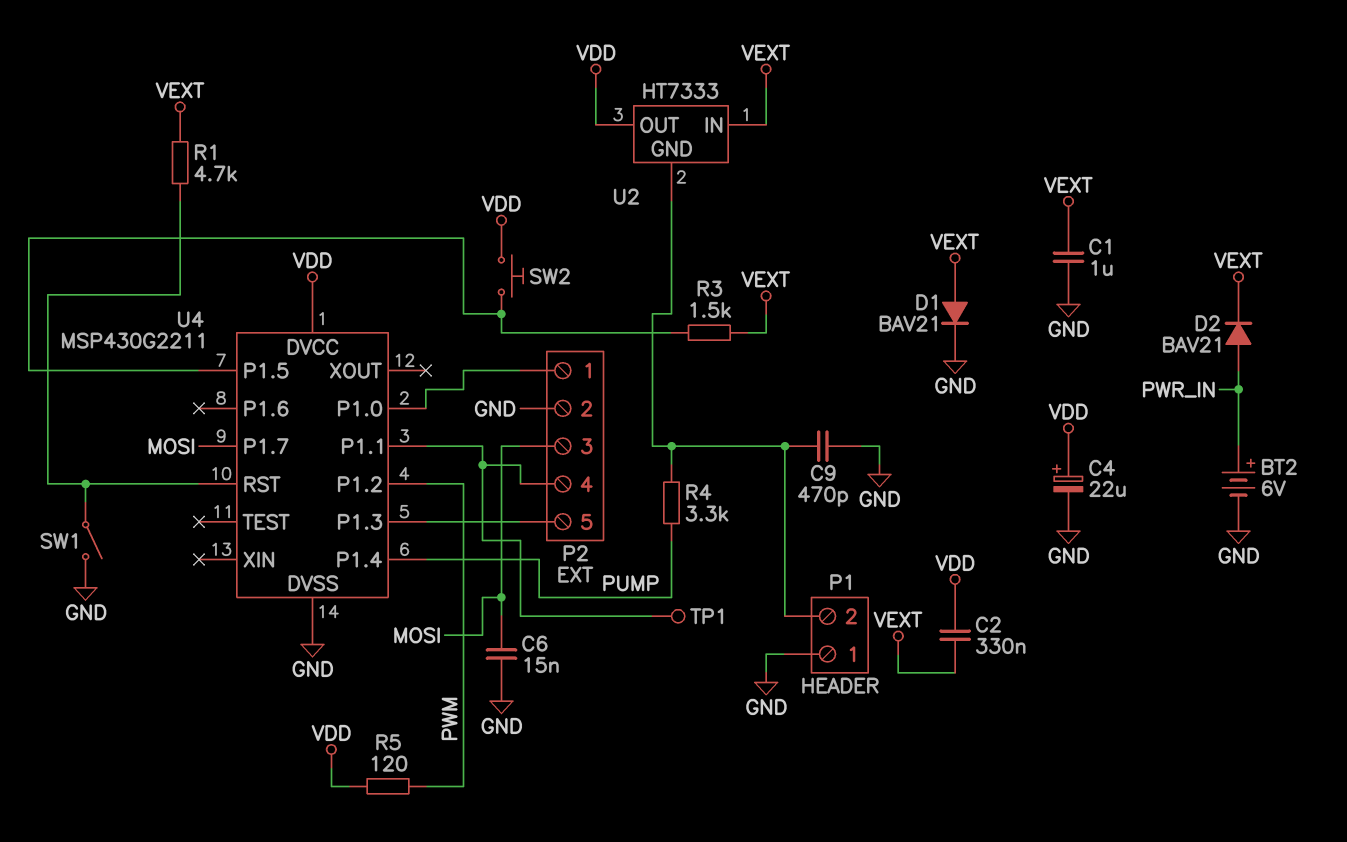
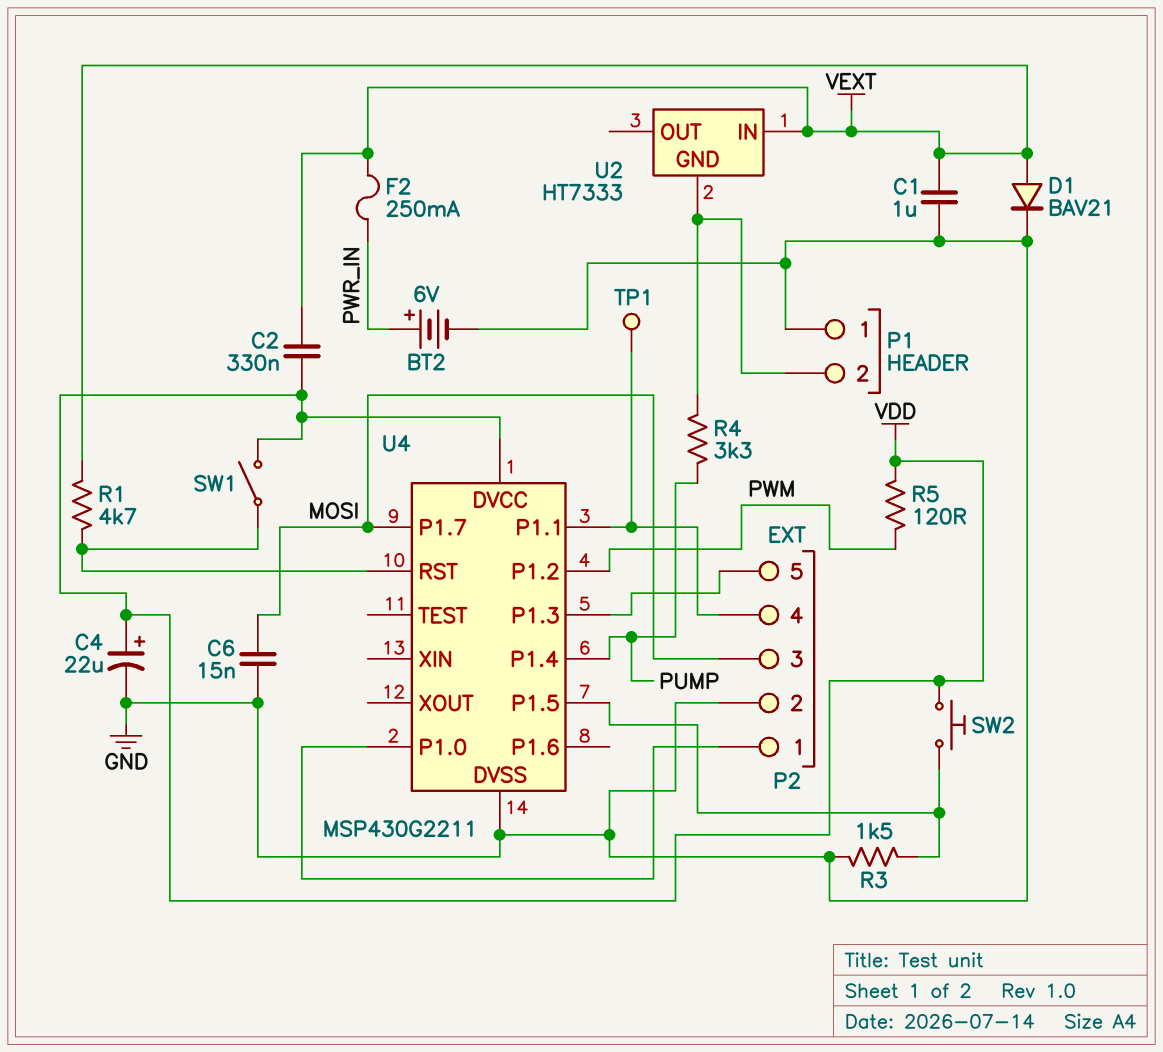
C9: 470pF (GND, P1/2) -> none
D2: diode BAV21 (A PWR_IN, K VEXT) -> none
F2: none -> 250mA (PWR_IN, VEXT)
R3: 1.5k (U4/P1.5, VEXT) -> 1.5k (GND, U4/P1.5)
SW1: switch (GND, U4/RST) -> switch (U4/RST, VDD)
U2 pin OUT: VDD -> none

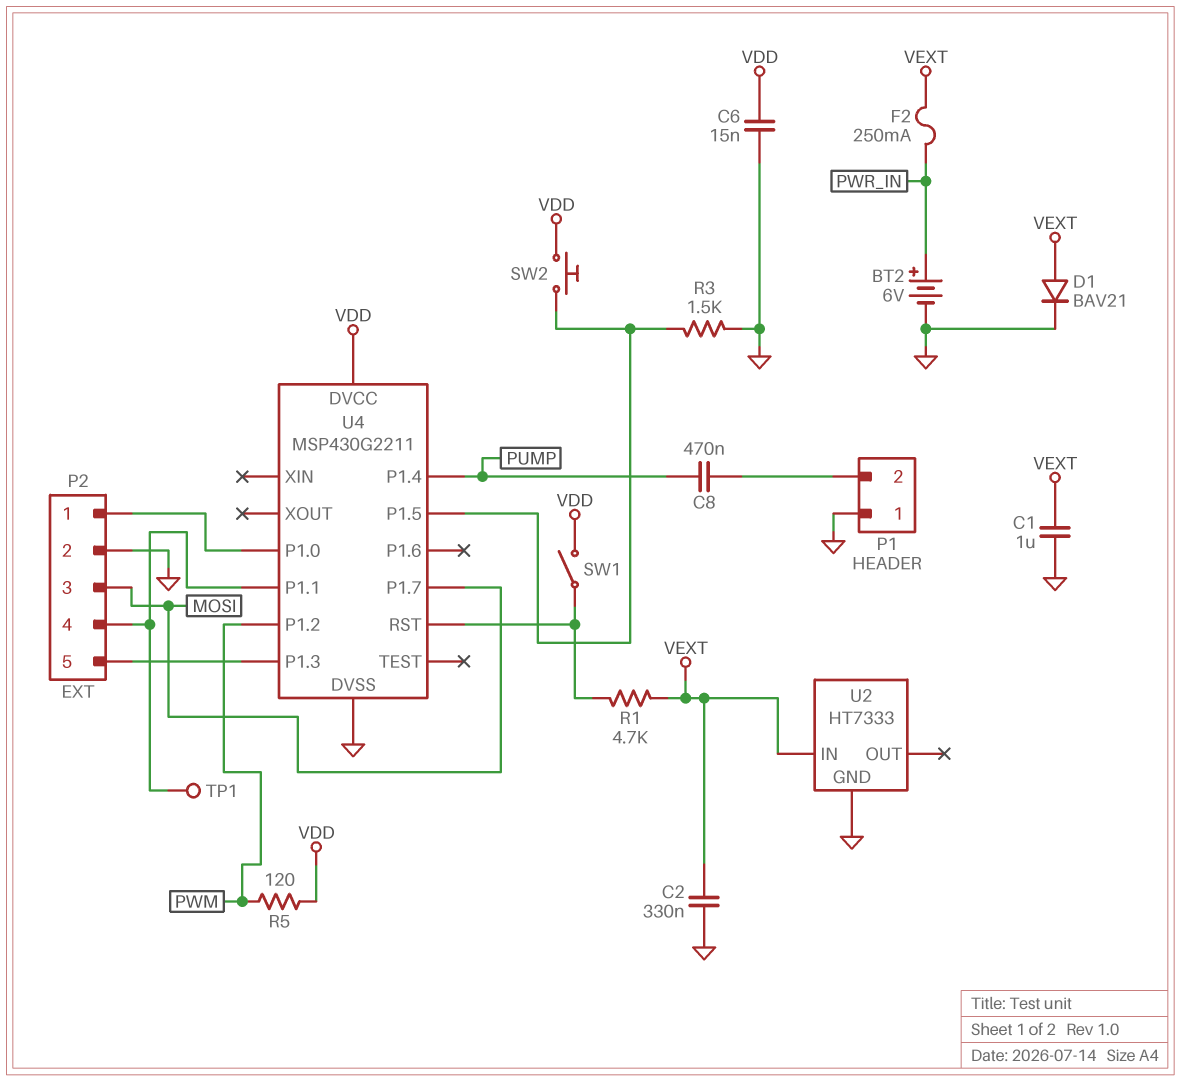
C2: 330nF (VDD, VEXT) -> 330nF (GND, VEXT)
C4: 22uF (plus VDD, minus GND) -> none
C6: 15nF (GND, MOSI) -> 15nF (GND, VDD)
C8: none -> 470nF (P1/2, PUMP)
R4: 3.3k (P1/2, PUMP) -> none
U2 pin GND: P1/2 -> GND

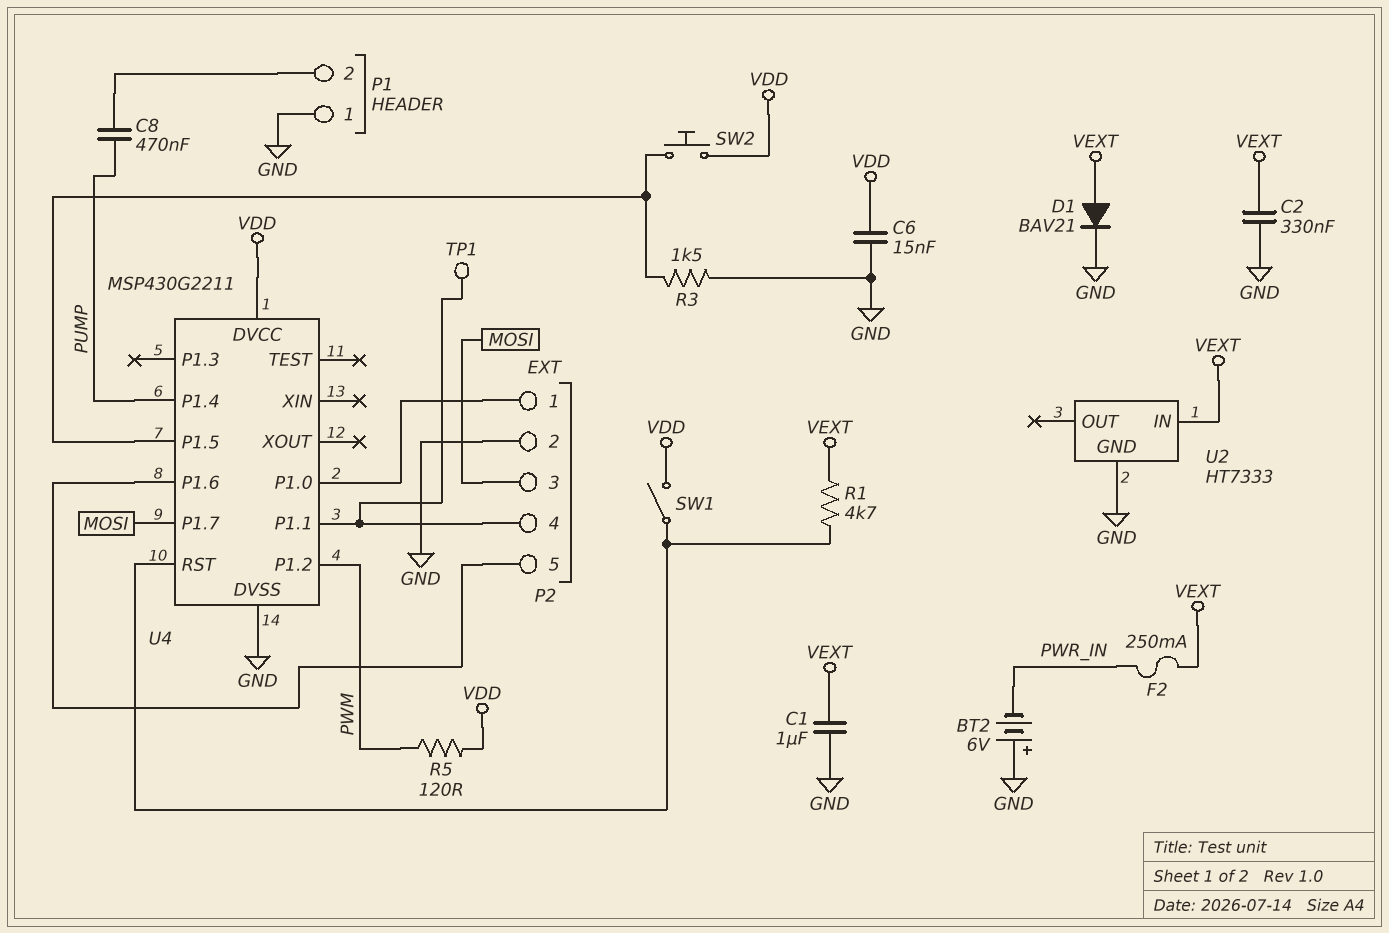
BT2: 6V (plus PWR_IN, minus GND) -> 6V (plus GND, minus PWR_IN)
U4 pin P1.3: P2/5 -> none
U4 pin P1.6: none -> P2/5

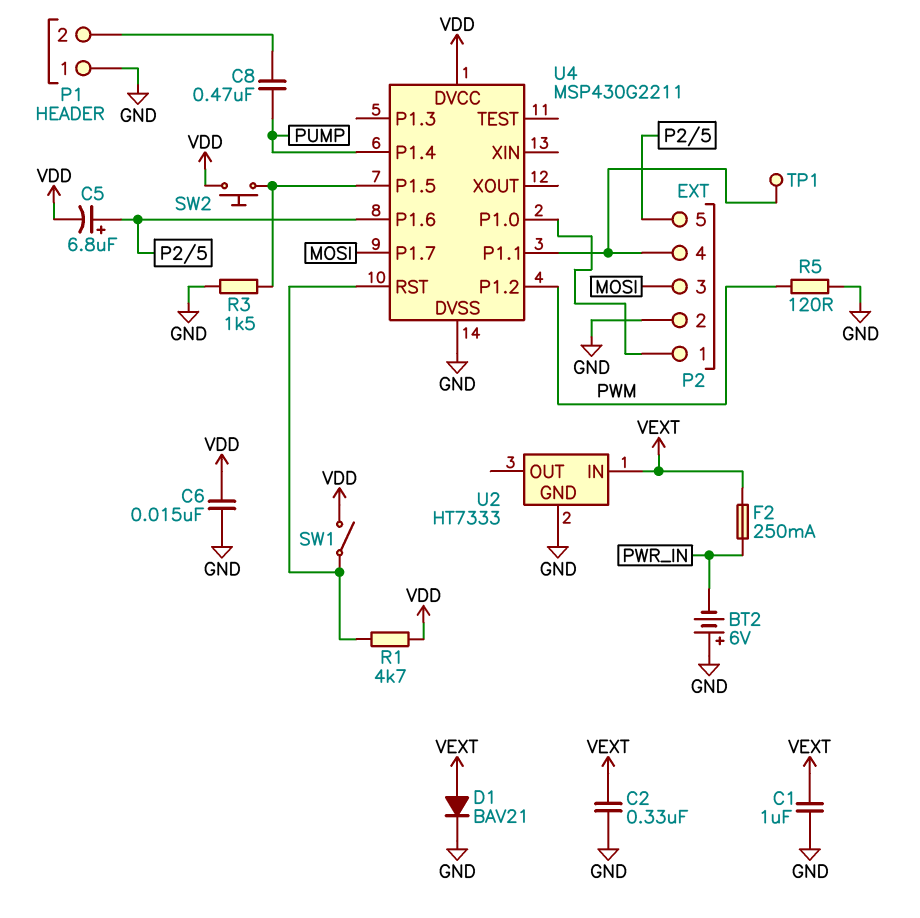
C5: none -> 6.8uF (plus P2/5, minus VDD)
R1: 4.7k (U4/RST, VEXT) -> 4.7k (U4/RST, VDD)
R5: 120 (PWM, VDD) -> 120 (GND, PWM)

